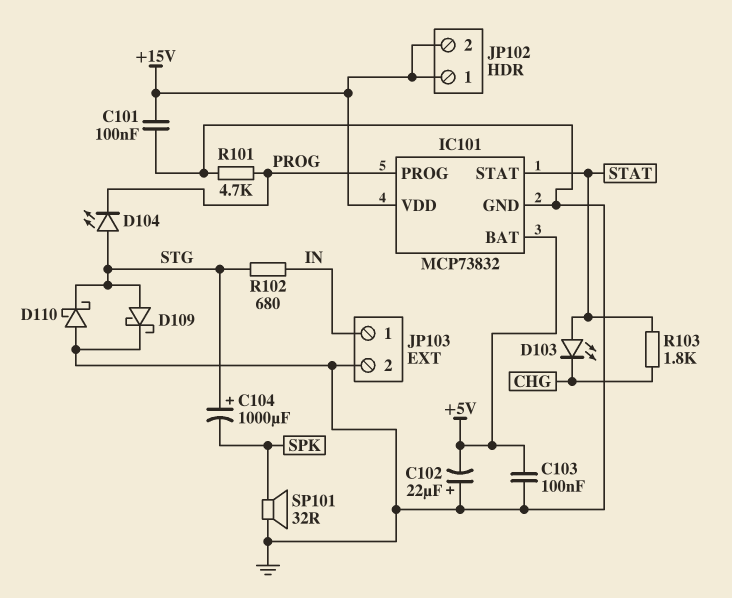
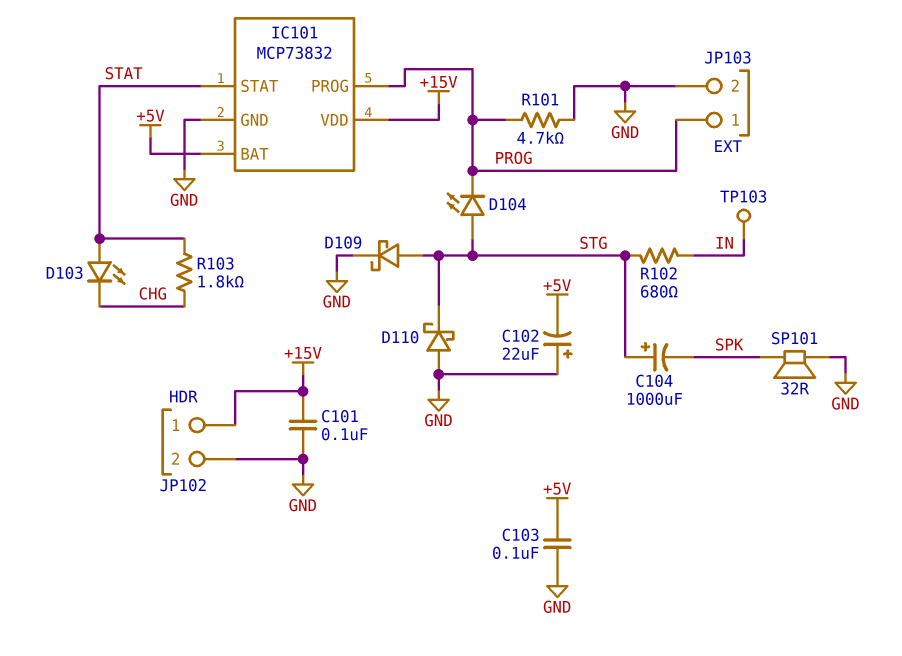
JP102 pin 2: +15V -> GND
JP103 pin 1: IN -> PROG
TP103: none -> test point (IN)

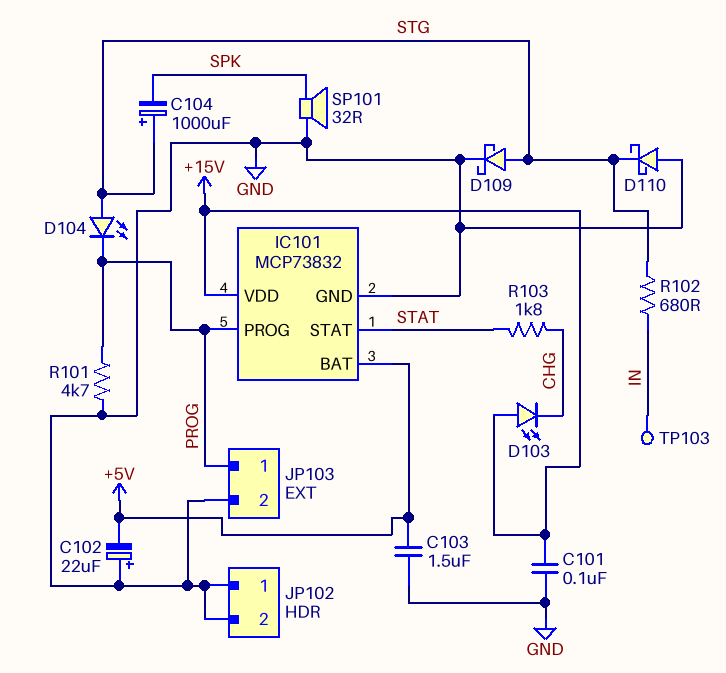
C103: 100nF (+5V, GND) -> 1.5uF (+5V, GND)
D103: LED (A STAT, K CHG) -> LED (A +15V, K CHG)
JP102 pin 1: +15V -> GND

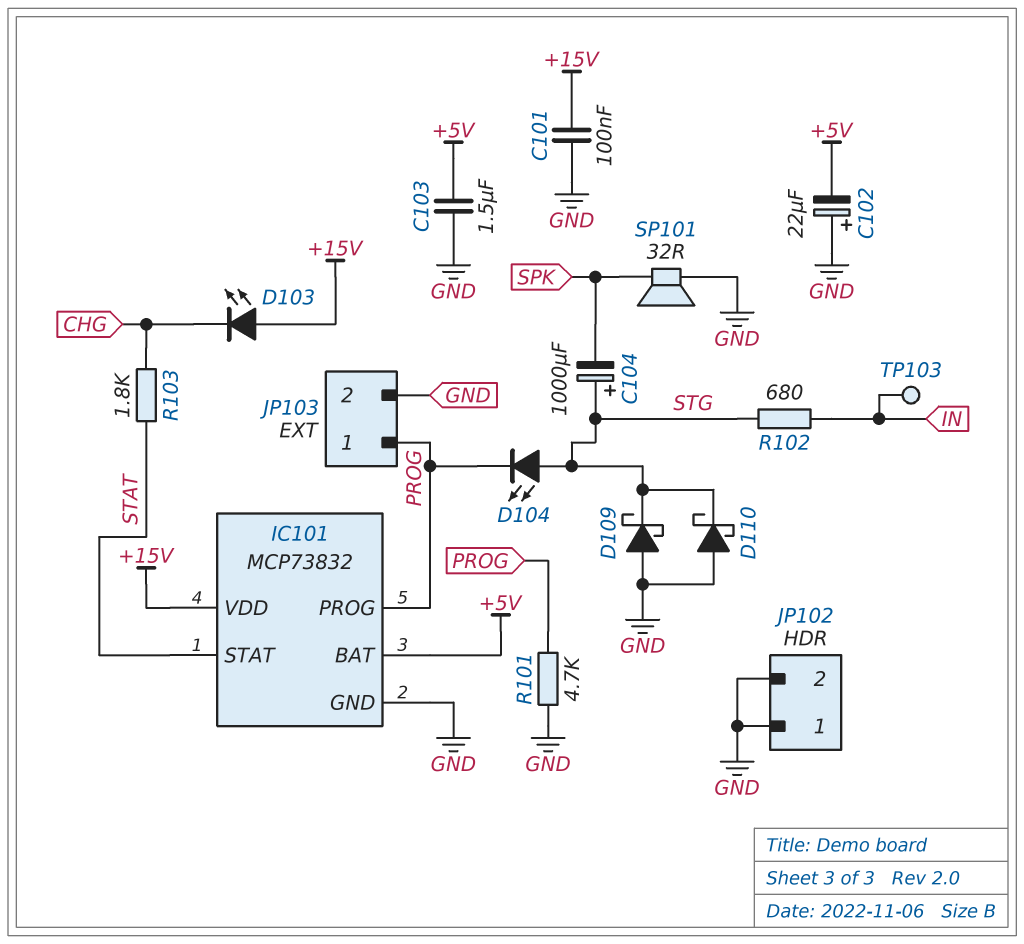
D109: schottky (A STG, K GND) -> schottky (A GND, K STG)

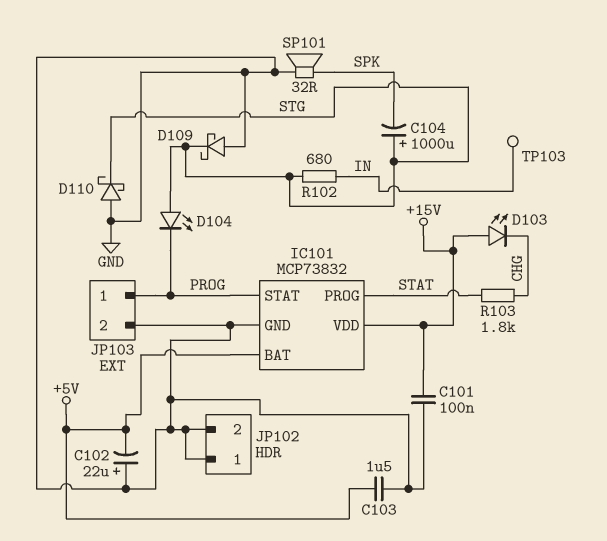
IC101 pin PROG: PROG -> STAT
IC101 pin STAT: STAT -> PROG
R101: 4.7k (GND, PROG) -> none

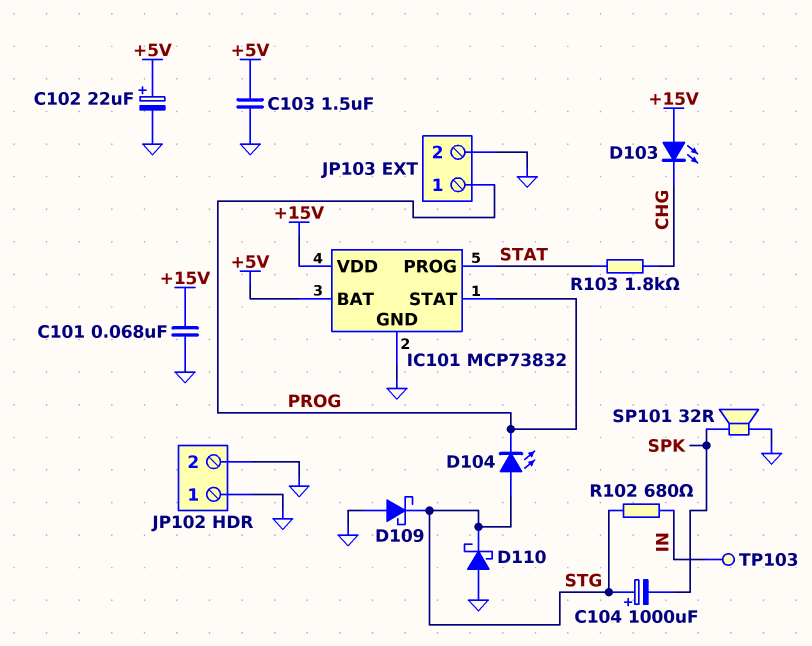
C101: 100nF (+15V, GND) -> 68nF (+15V, GND)
C102: 22uF (plus GND, minus +5V) -> 22uF (plus +5V, minus GND)

